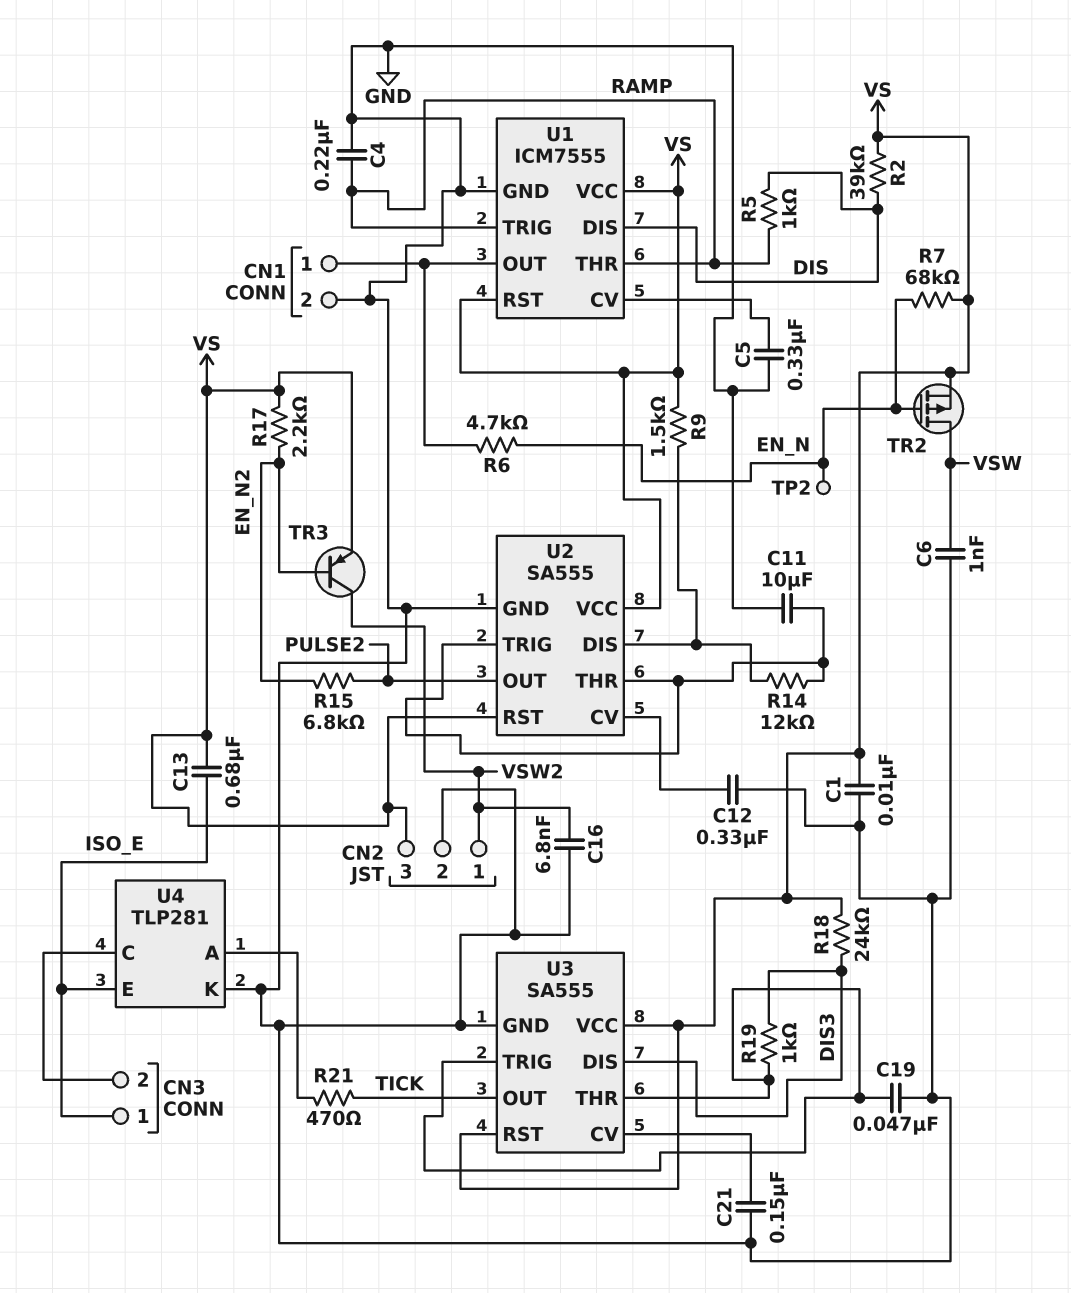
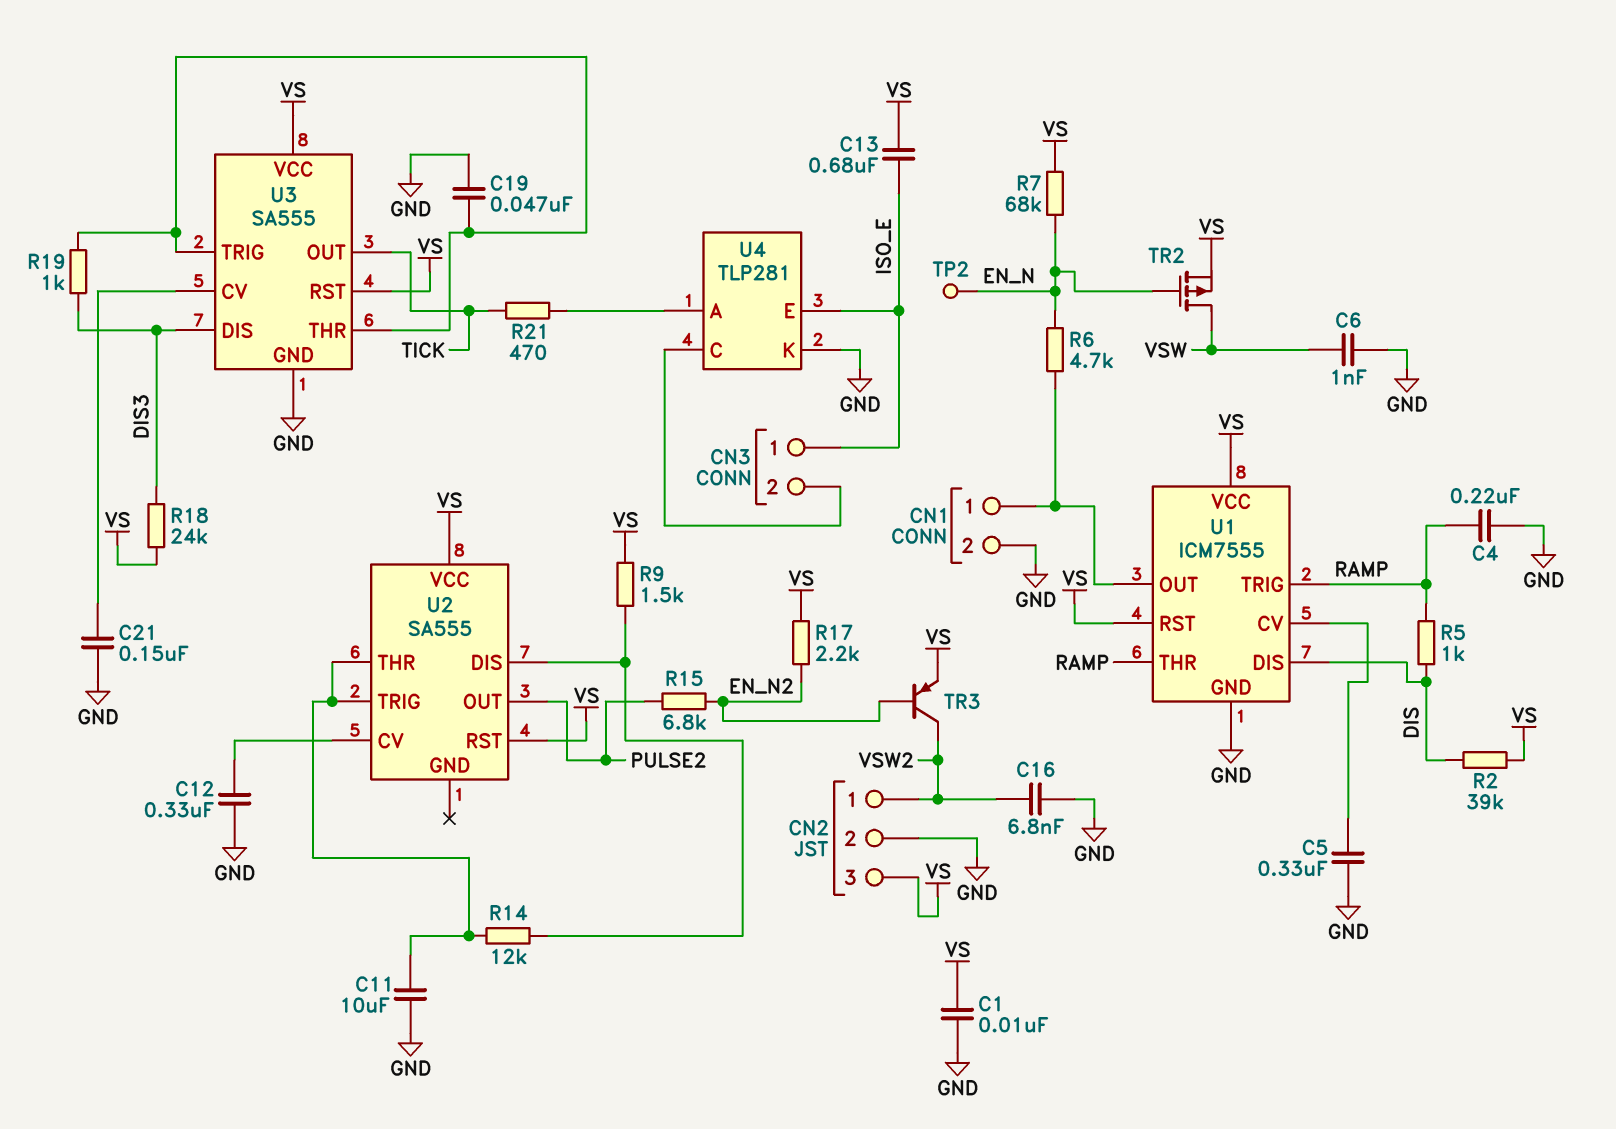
U2 pin GND: GND -> none

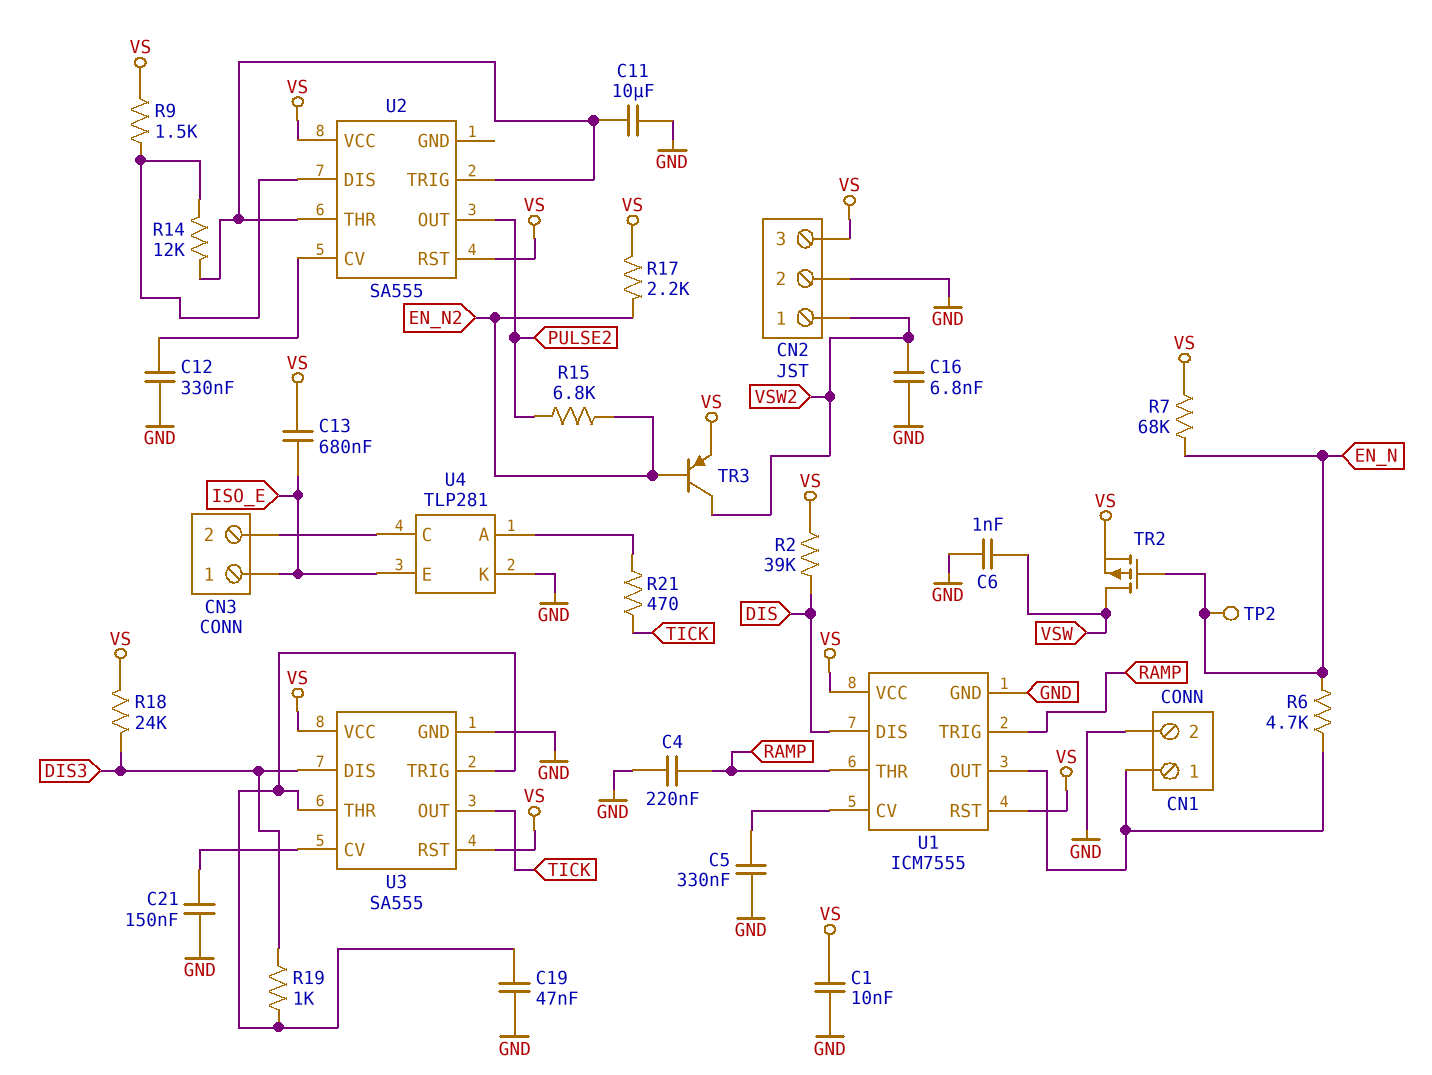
R5: 1k (DIS, RAMP) -> none

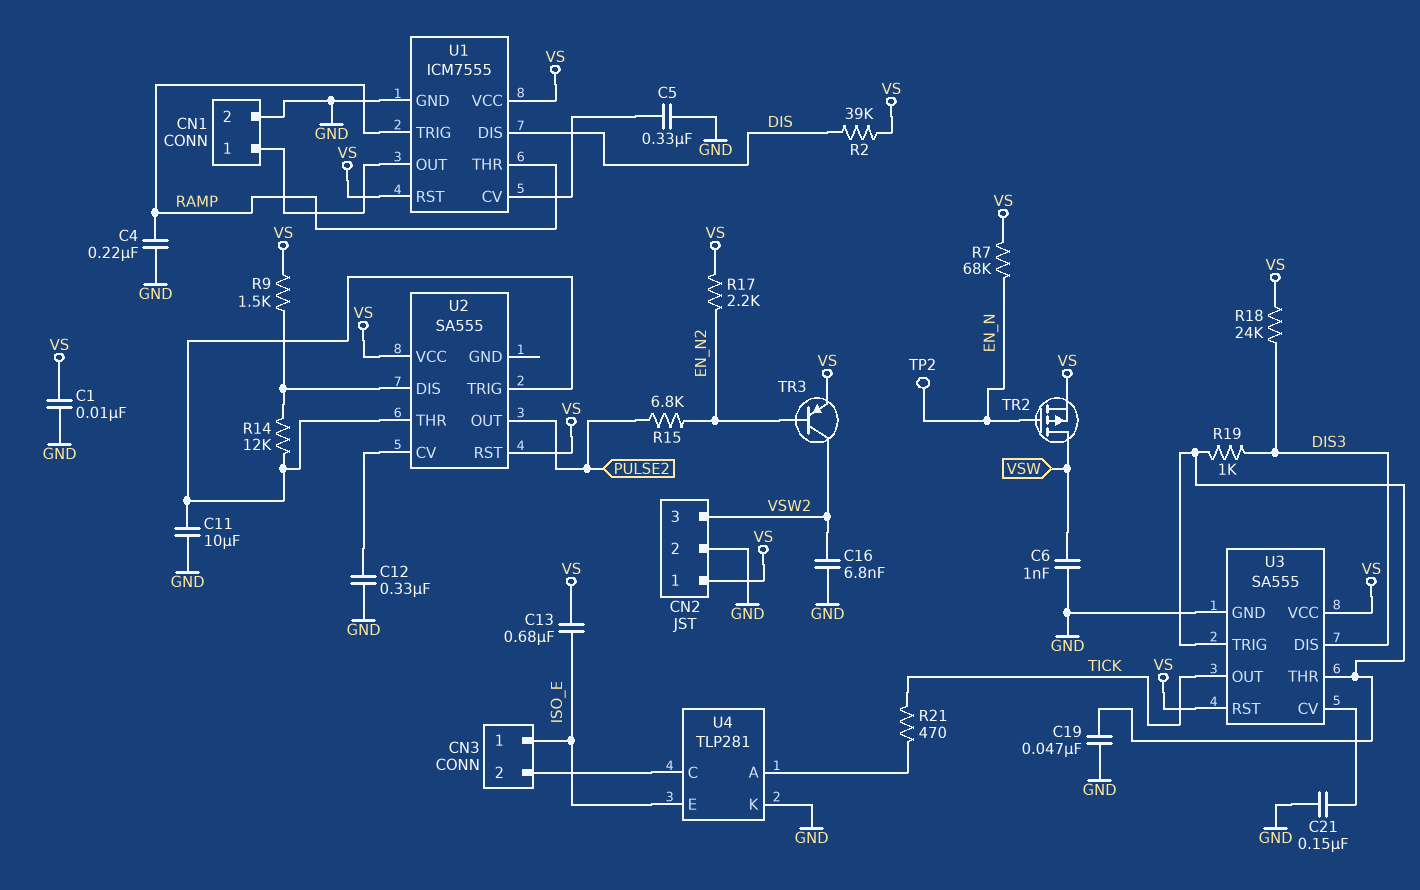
CN2 pin 1: VSW2 -> VS
CN2 pin 3: VS -> VSW2
R6: 4.7k (CN1/1, EN_N) -> none

